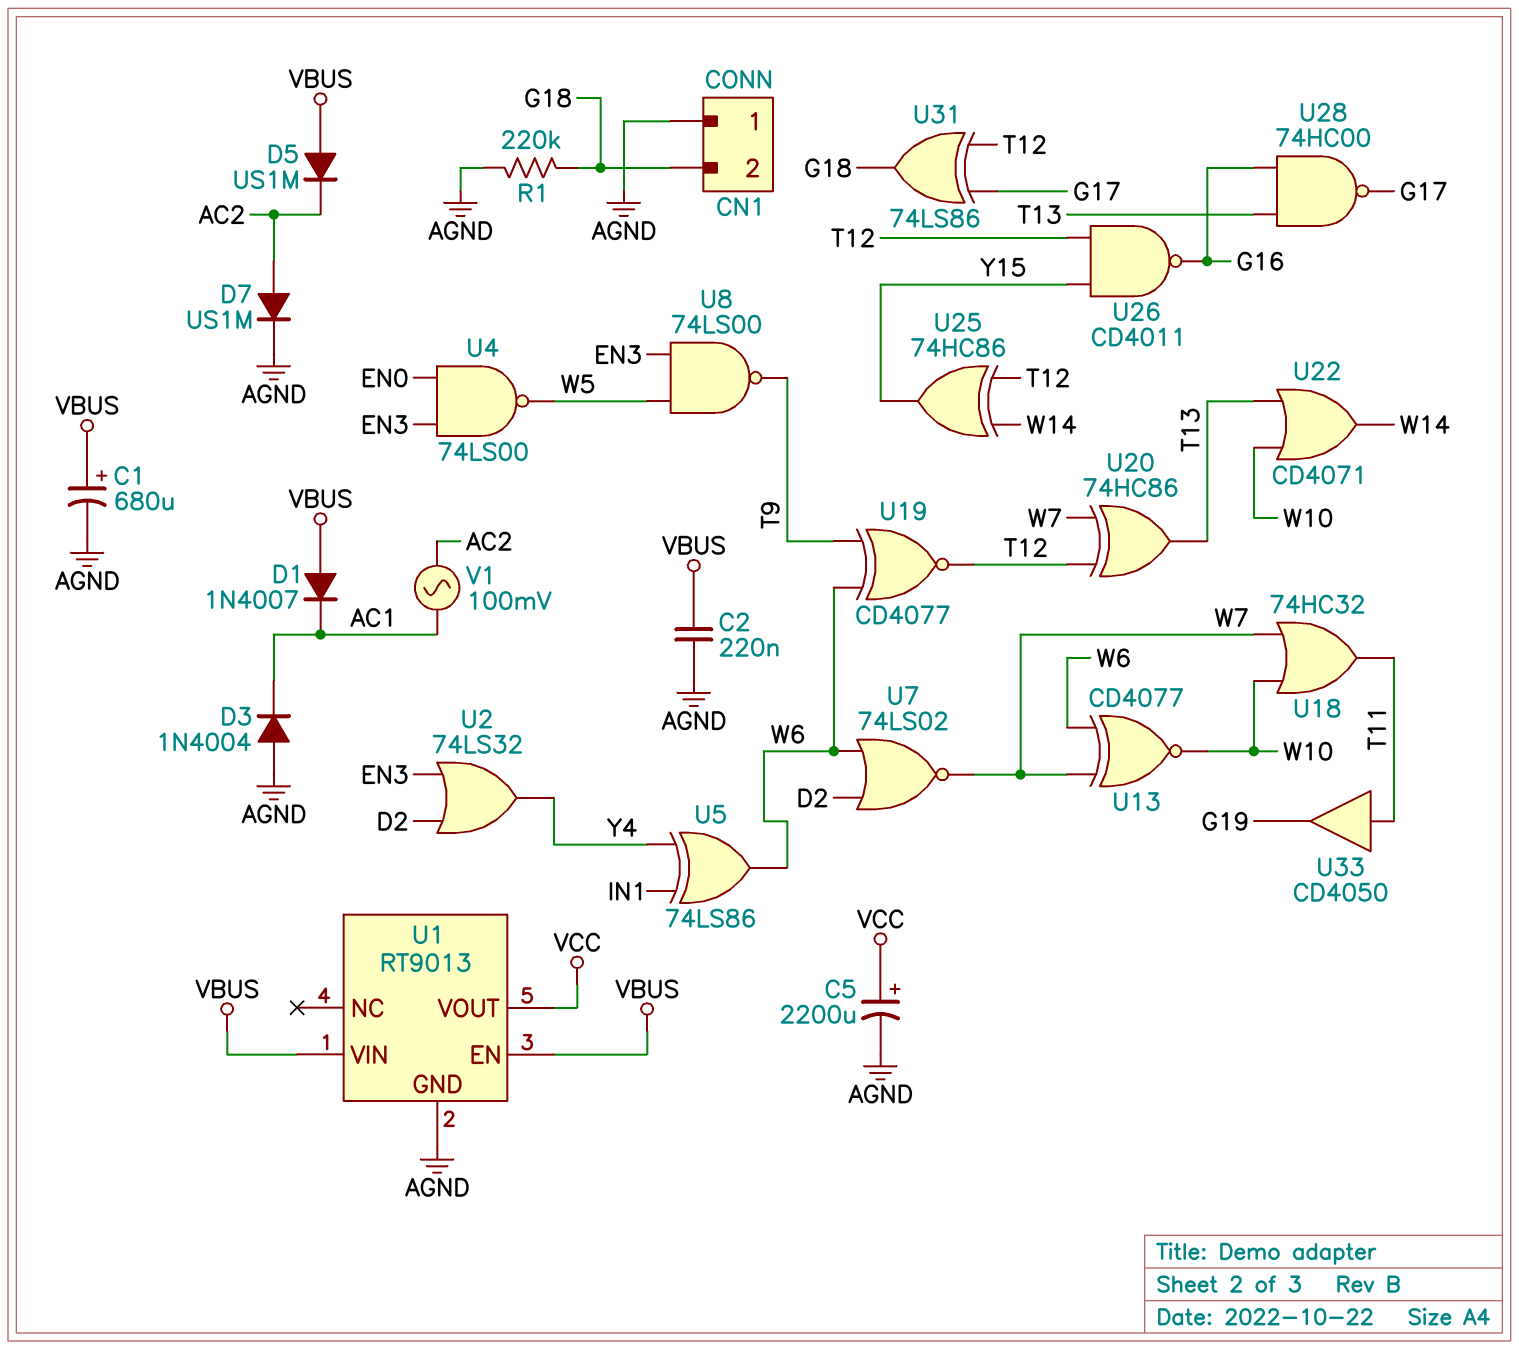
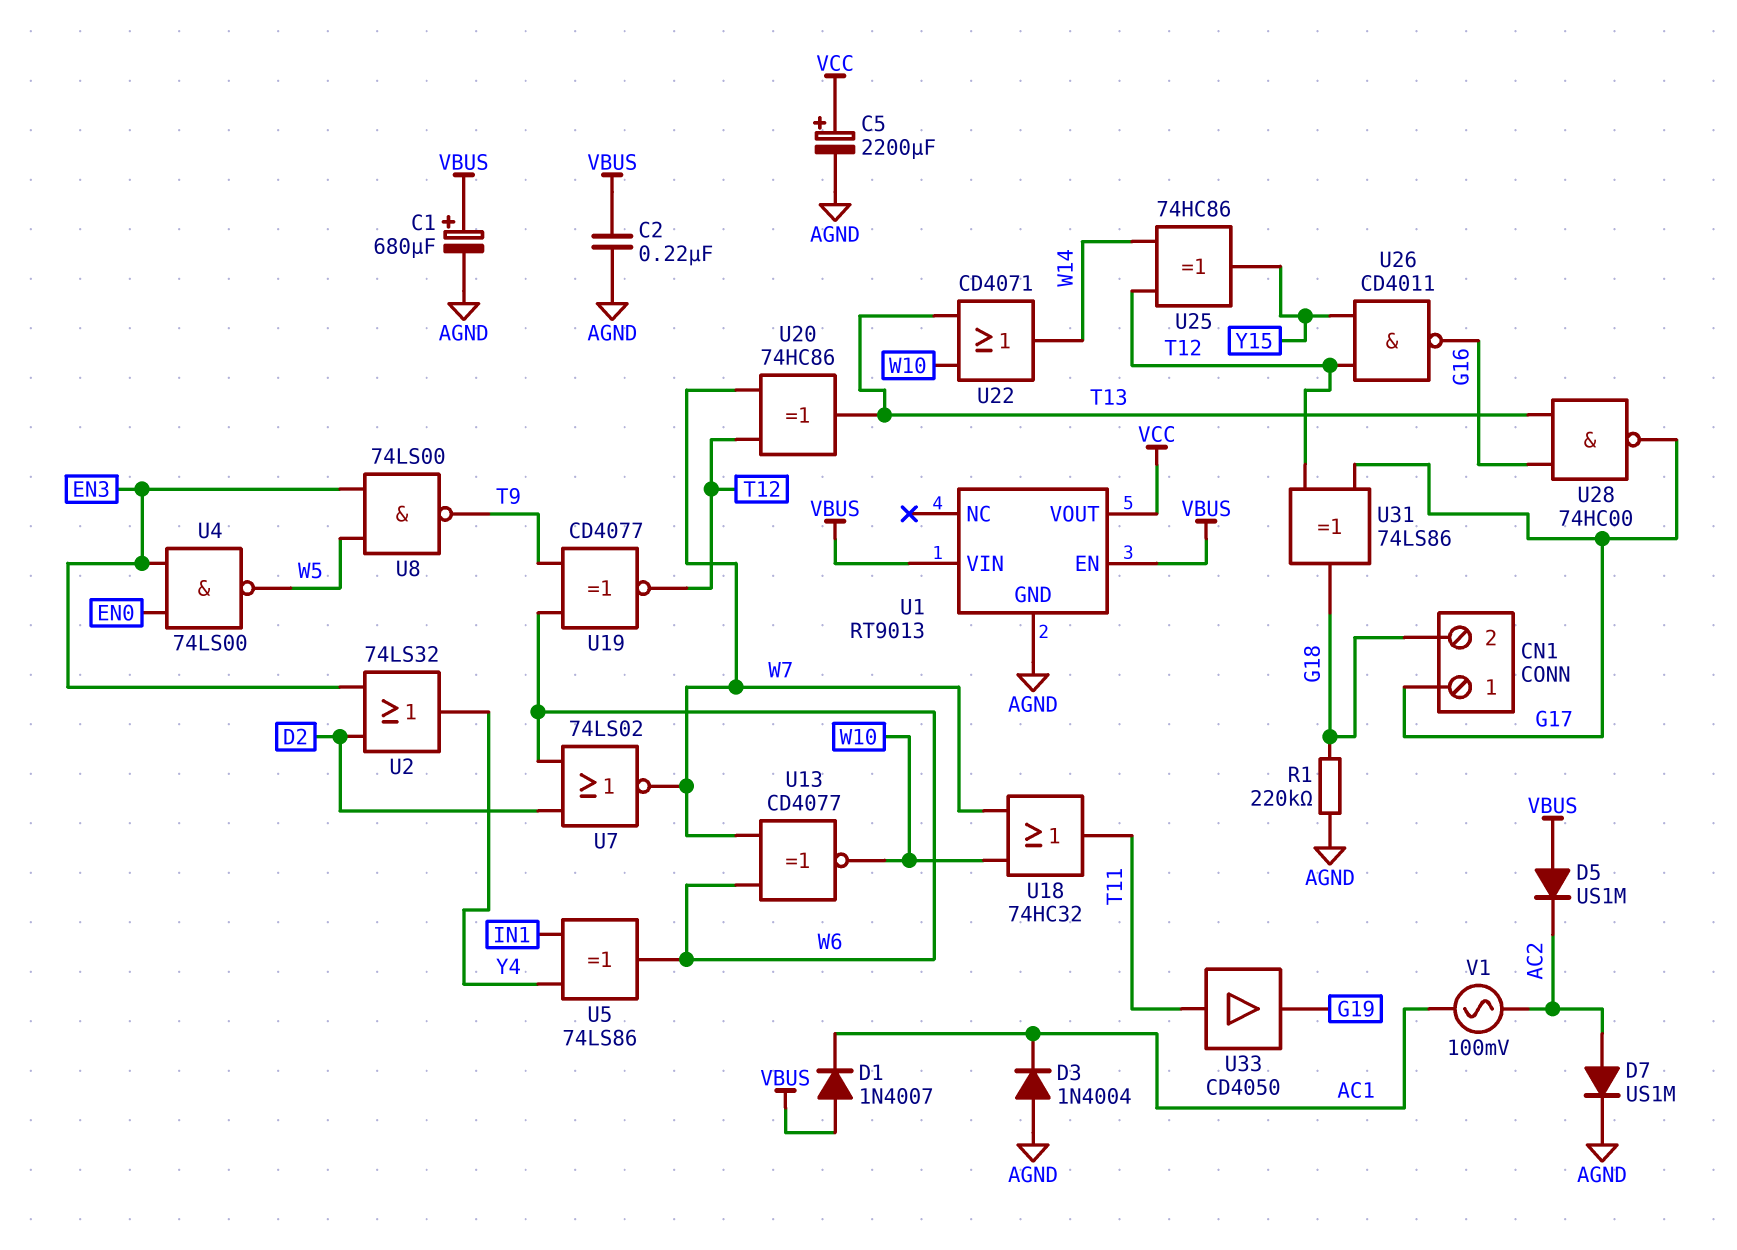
CN1 pin 1: AGND -> G17

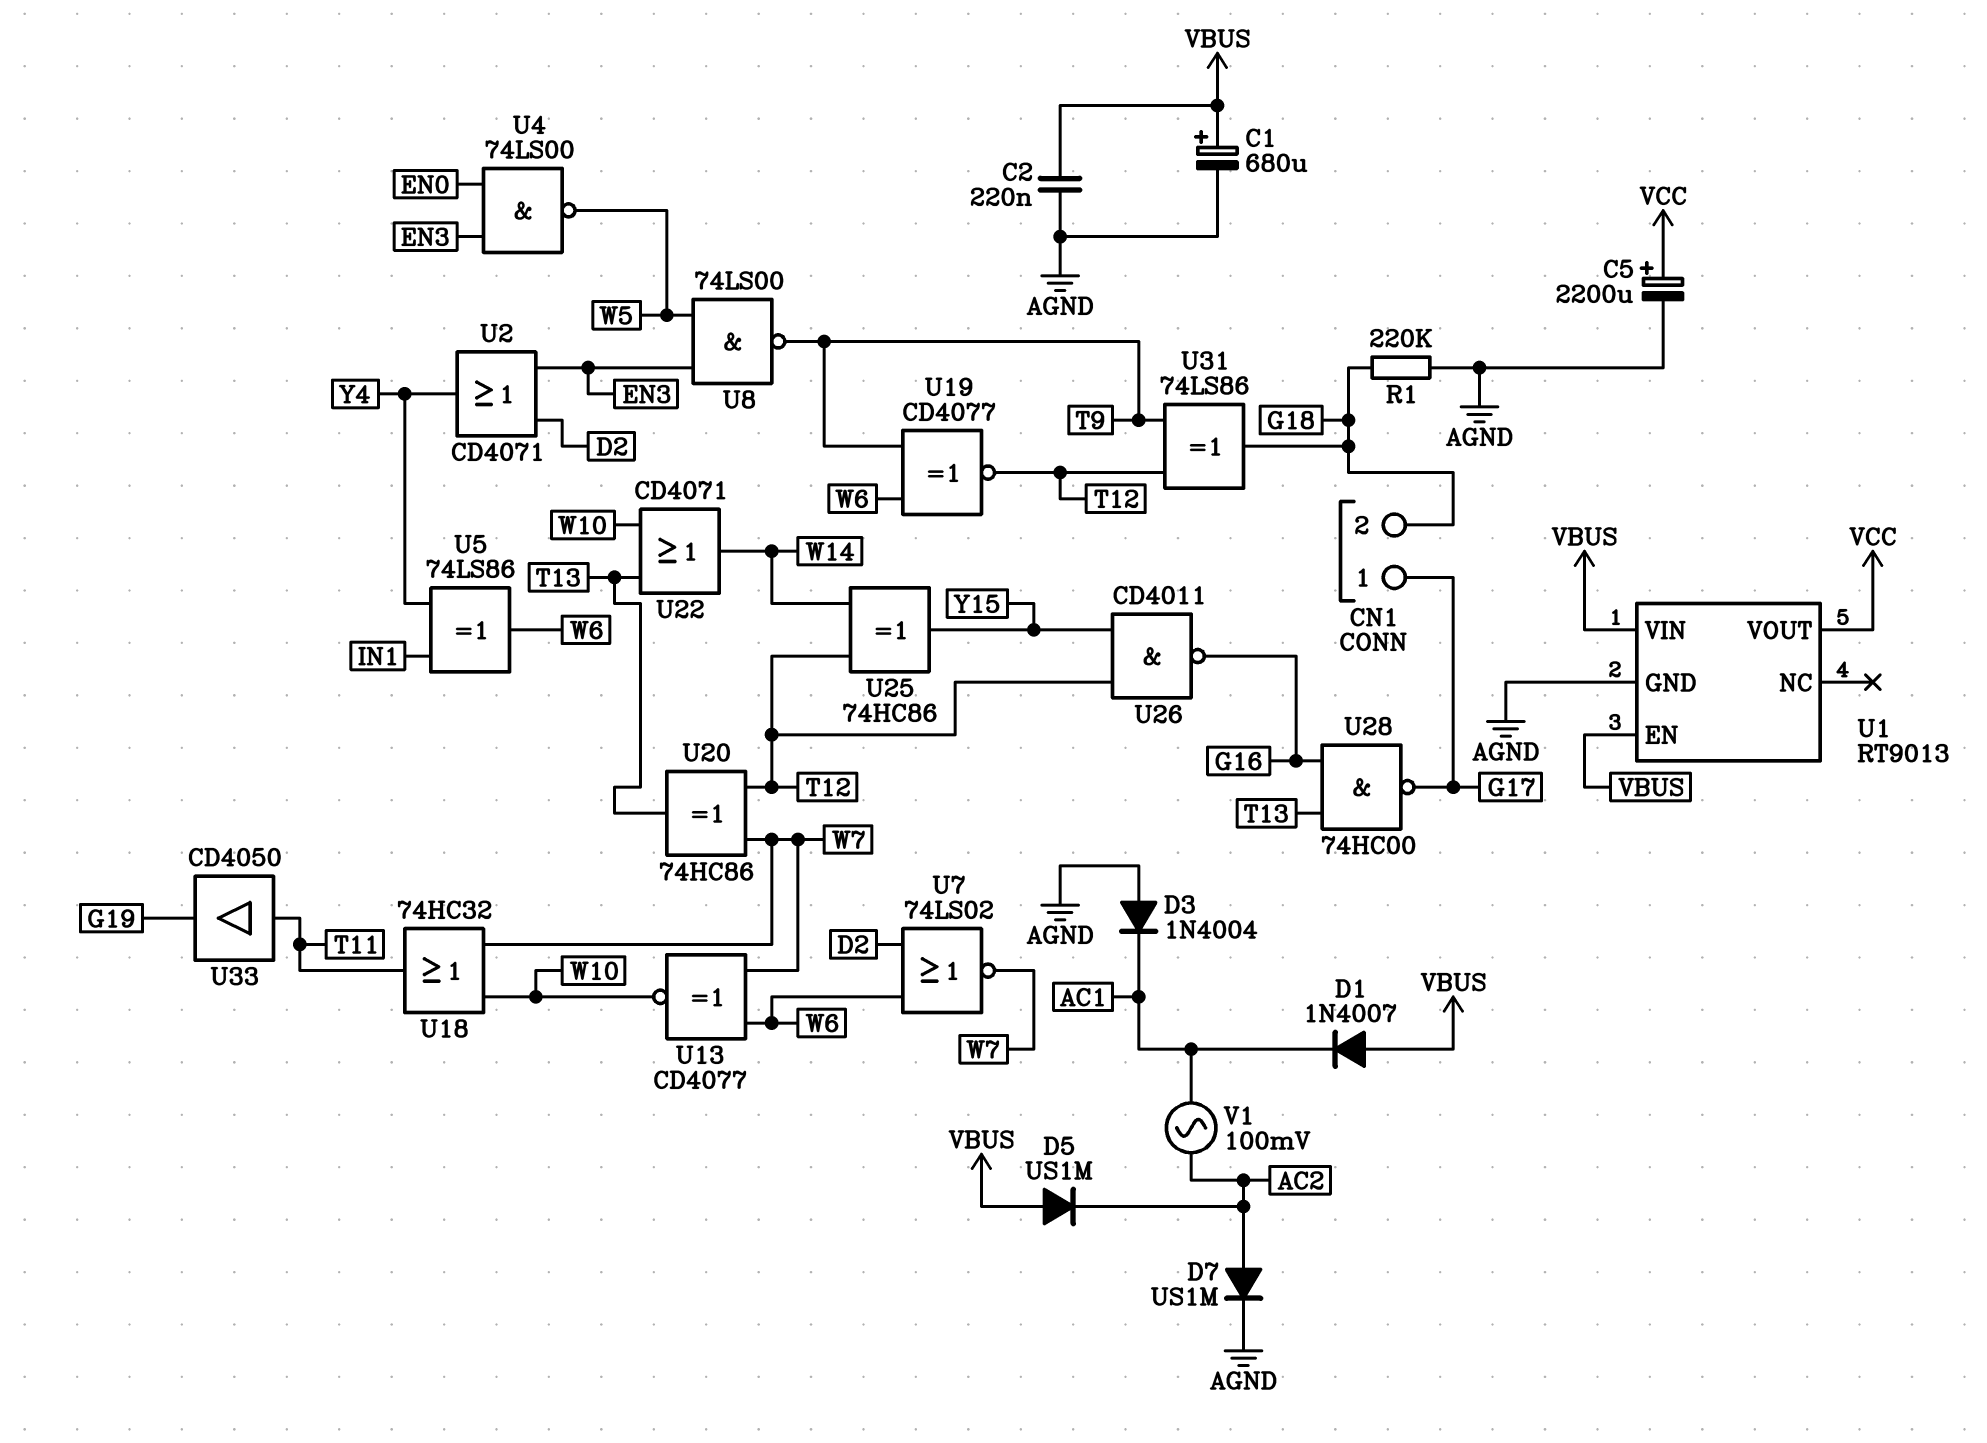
U2: OR 74LS32 (in D2, in EN3, out Y4) -> OR CD4071 (in D2, in EN3, out Y4)
U31: XOR 74LS86 (in G17, in T12, out G18) -> XOR 74LS86 (in T9, in T12, out G18)

